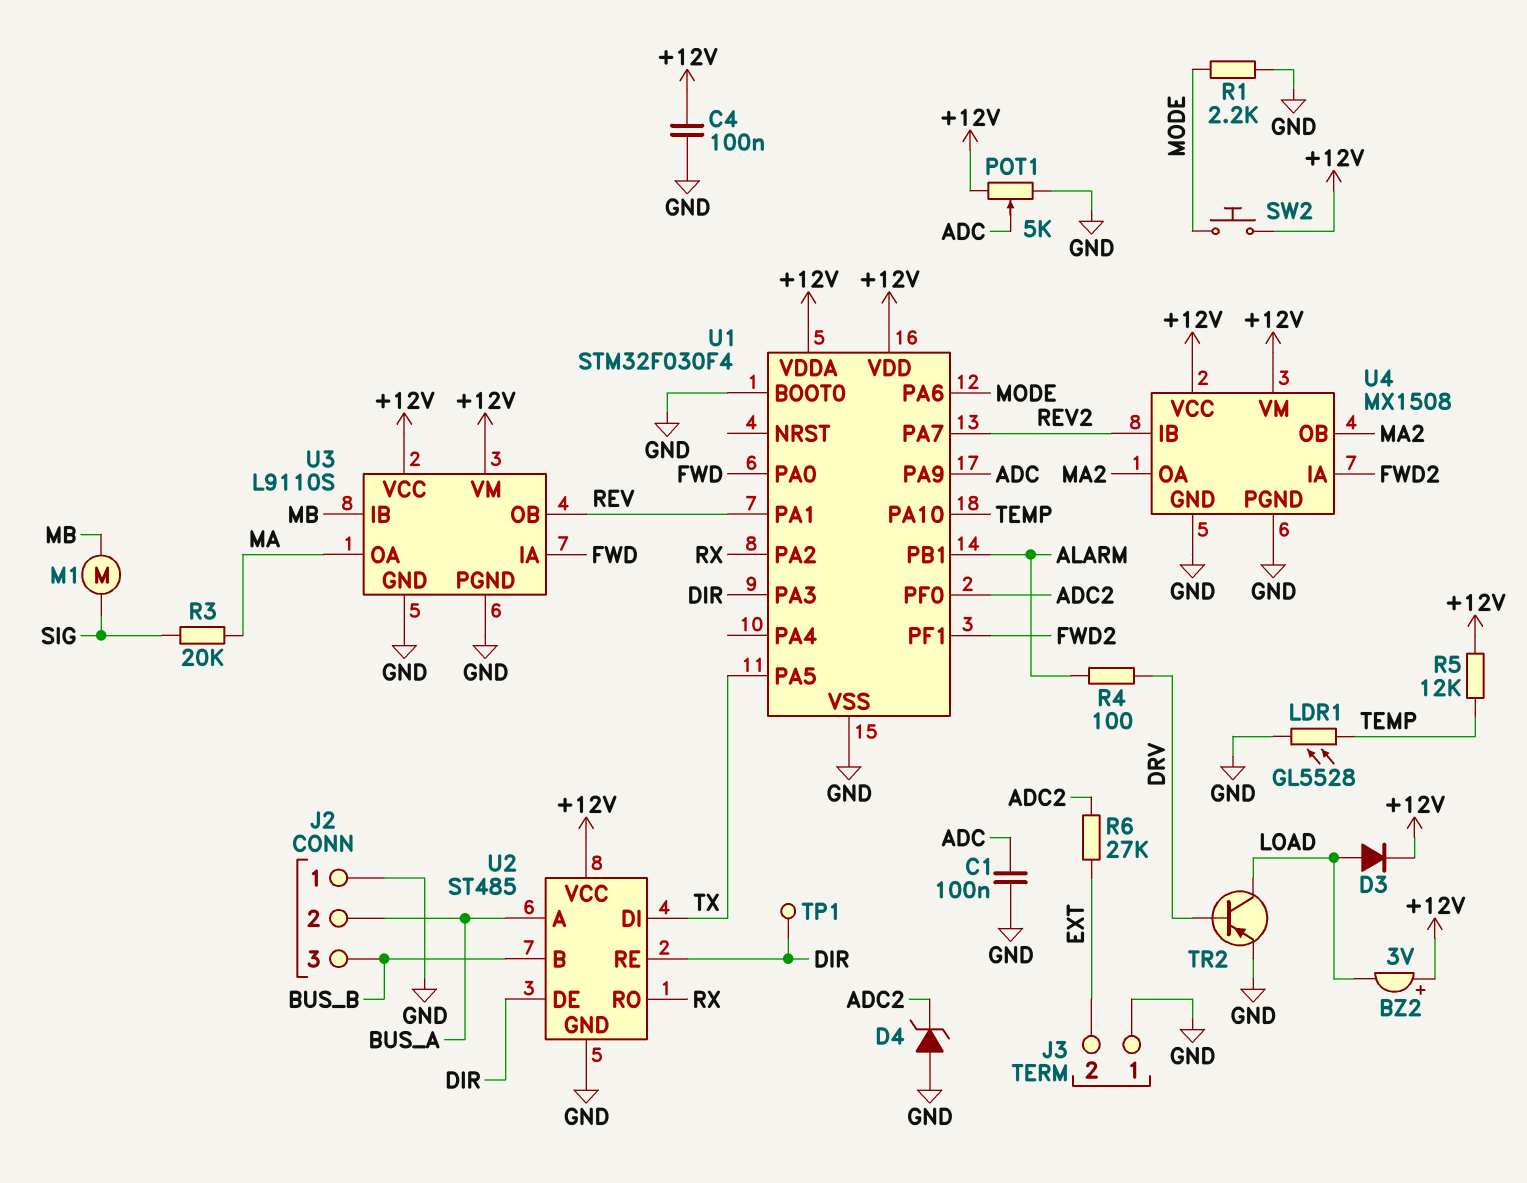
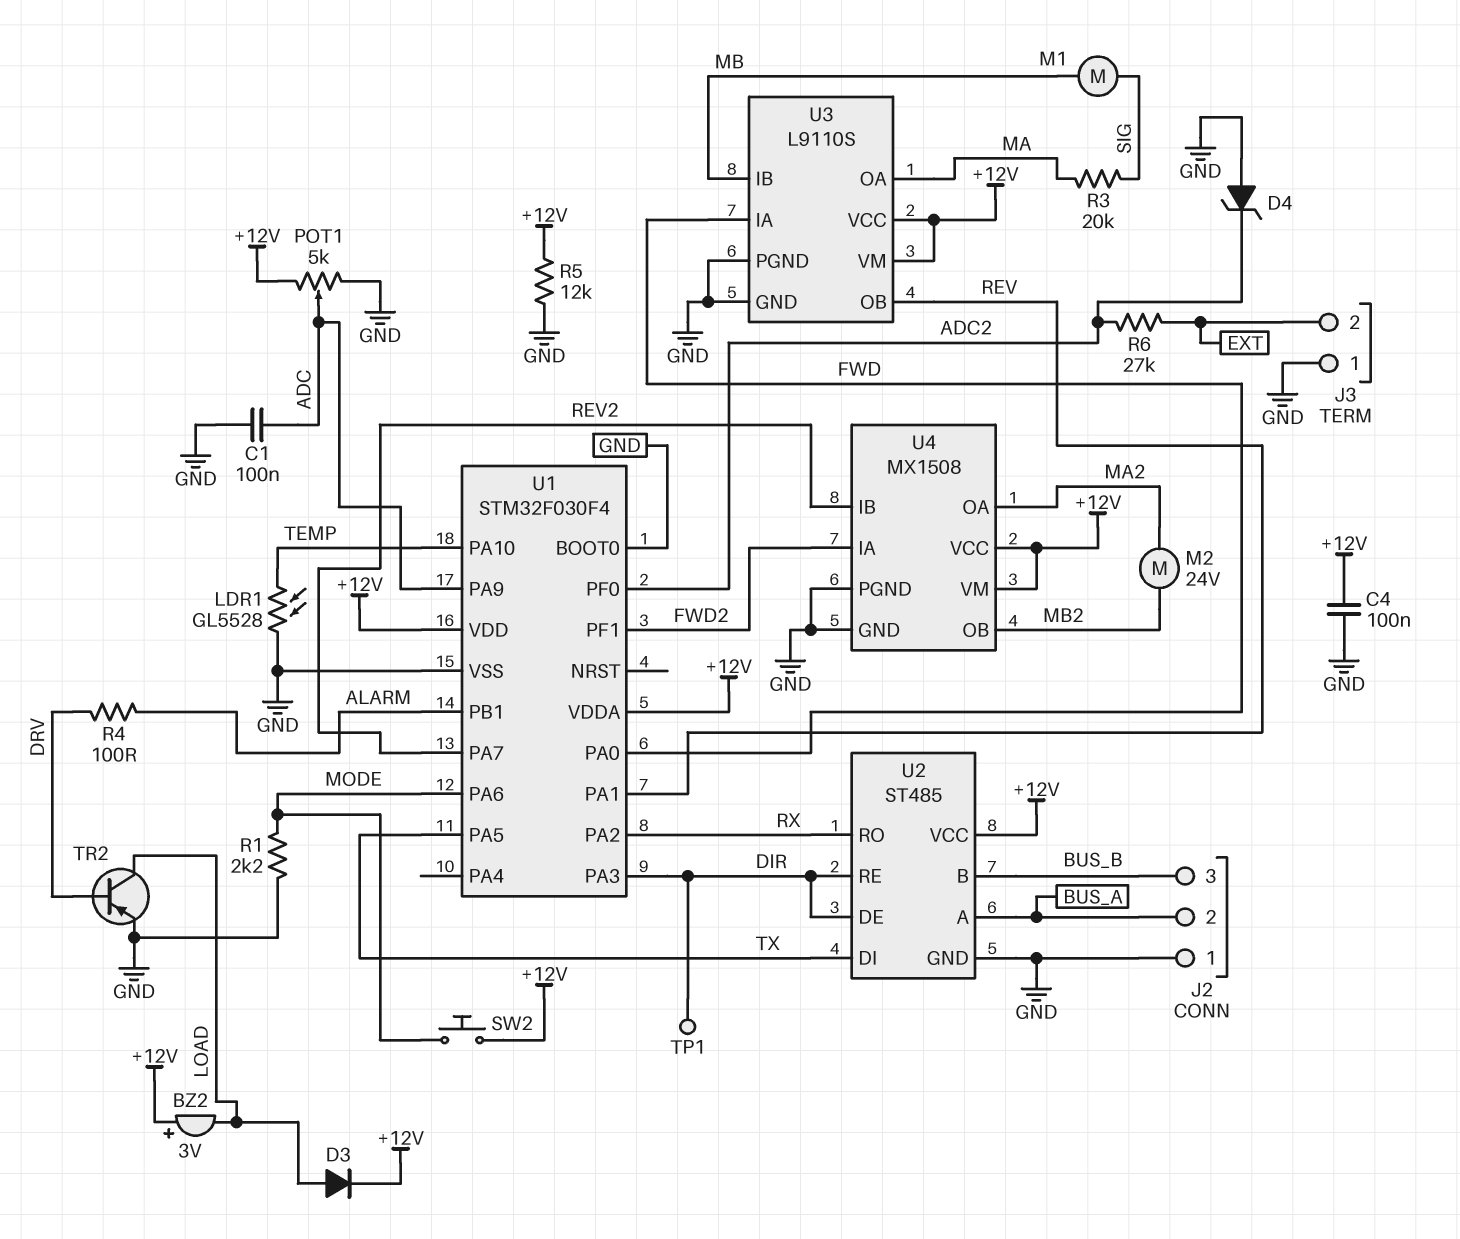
M2: none -> motor 24V (MA2, MB2)
R5: 12k (+12V, TEMP) -> 12k (+12V, GND)
U4 pin OB: MA2 -> MB2

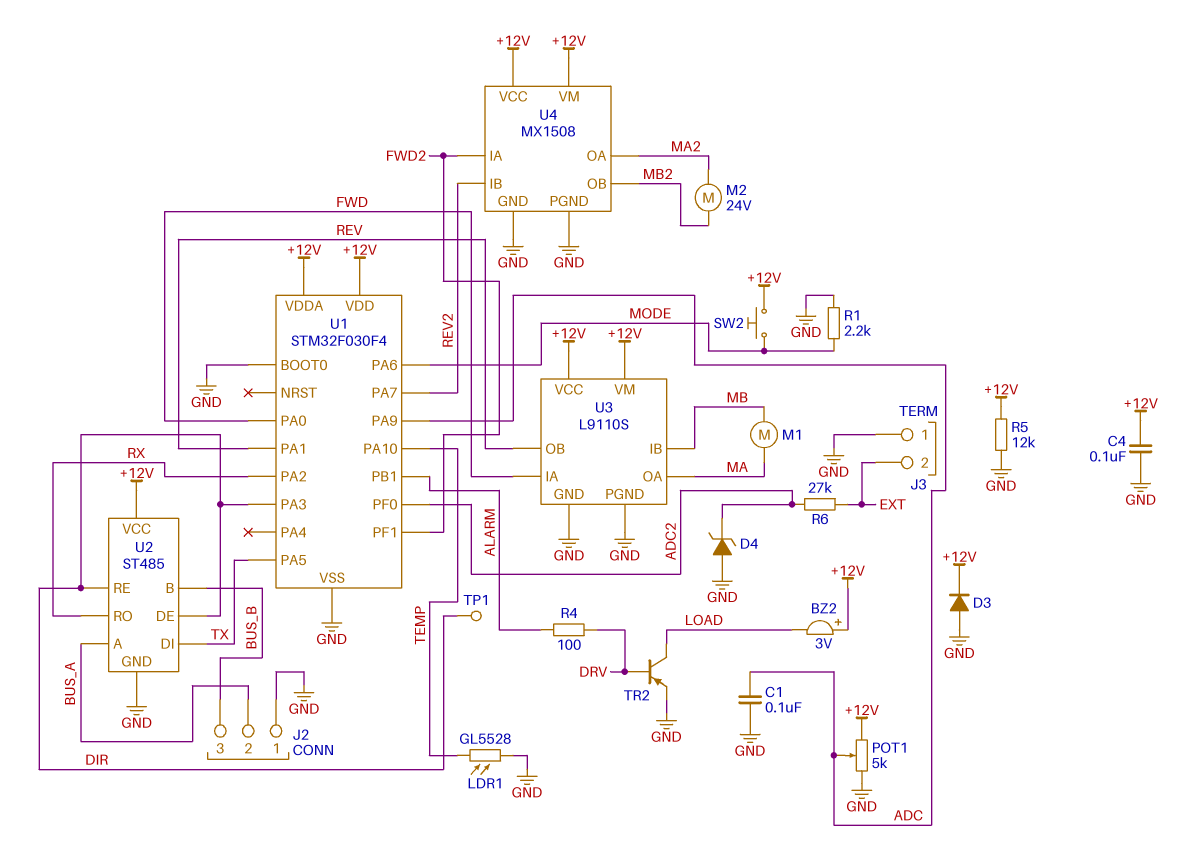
D3: diode (A LOAD, K +12V) -> diode (A GND, K +12V)
M1: motor (MB, SIG) -> motor (MA, MB)
R3: 20k (MA, SIG) -> none

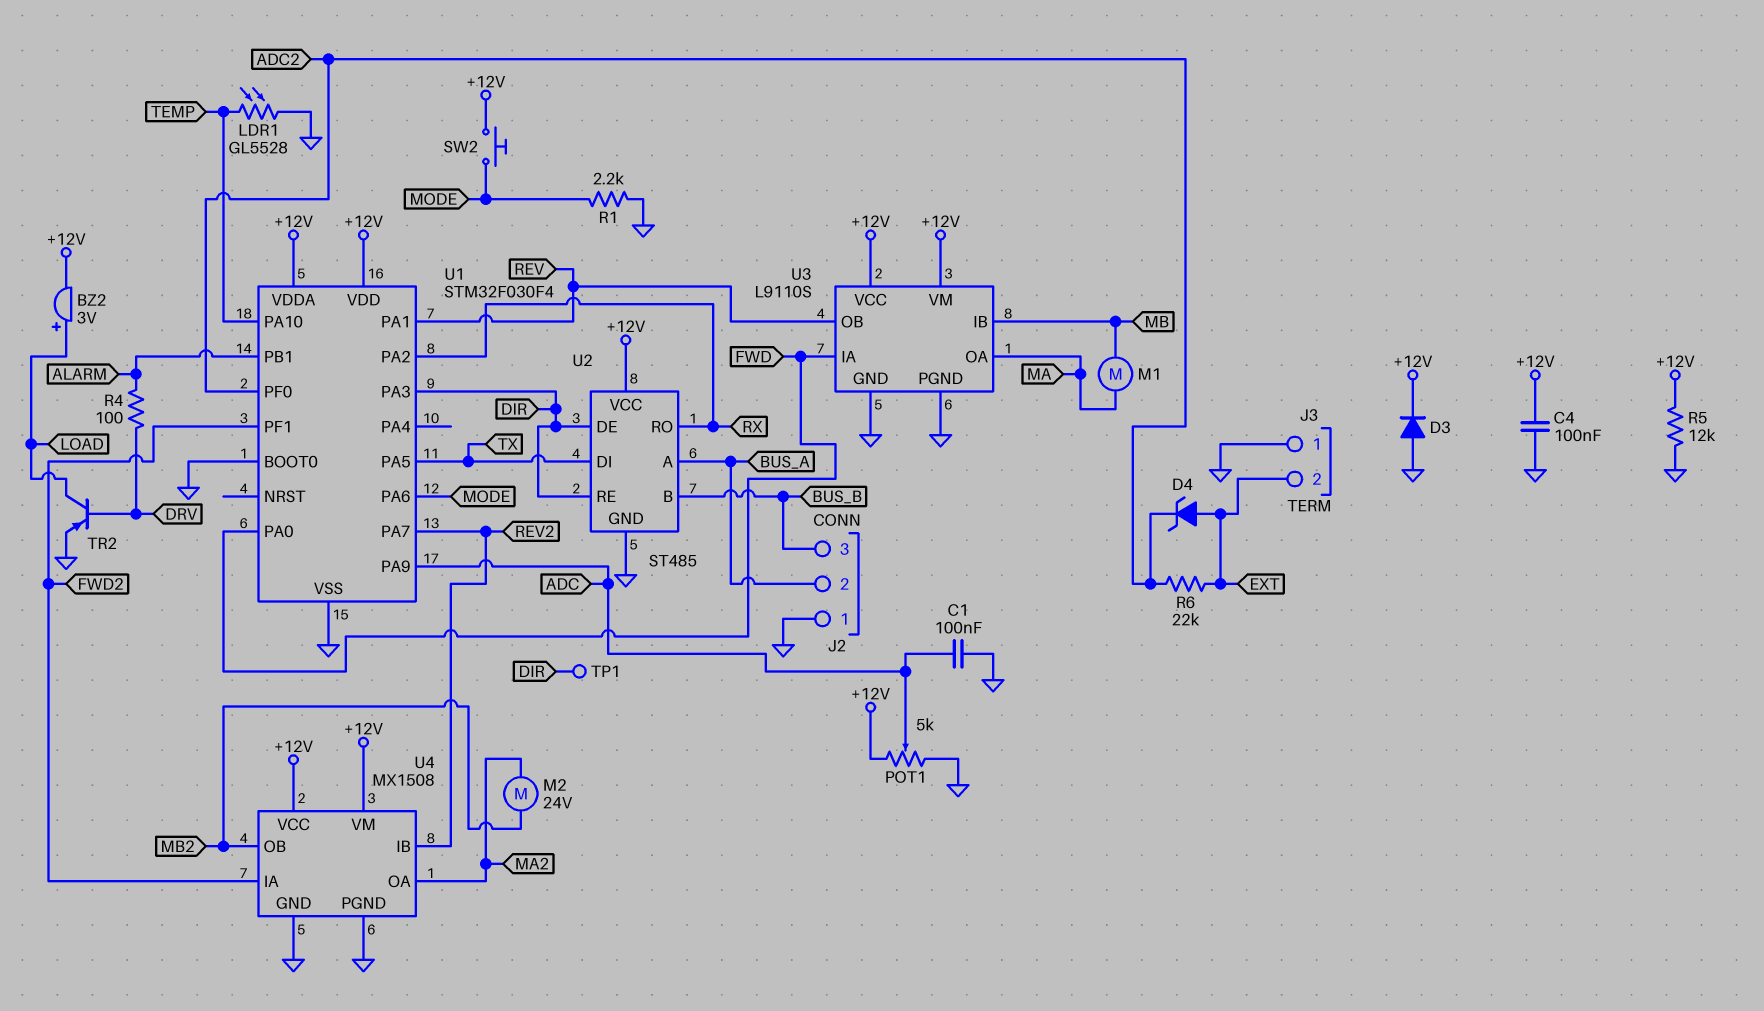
BZ2: buzzer 3V (plus +12V, minus LOAD) -> buzzer 3V (plus LOAD, minus +12V)
D4: zener (A GND, K ADC2) -> zener (A EXT, K ADC2)
R6: 27k (ADC2, EXT) -> 22k (ADC2, EXT)

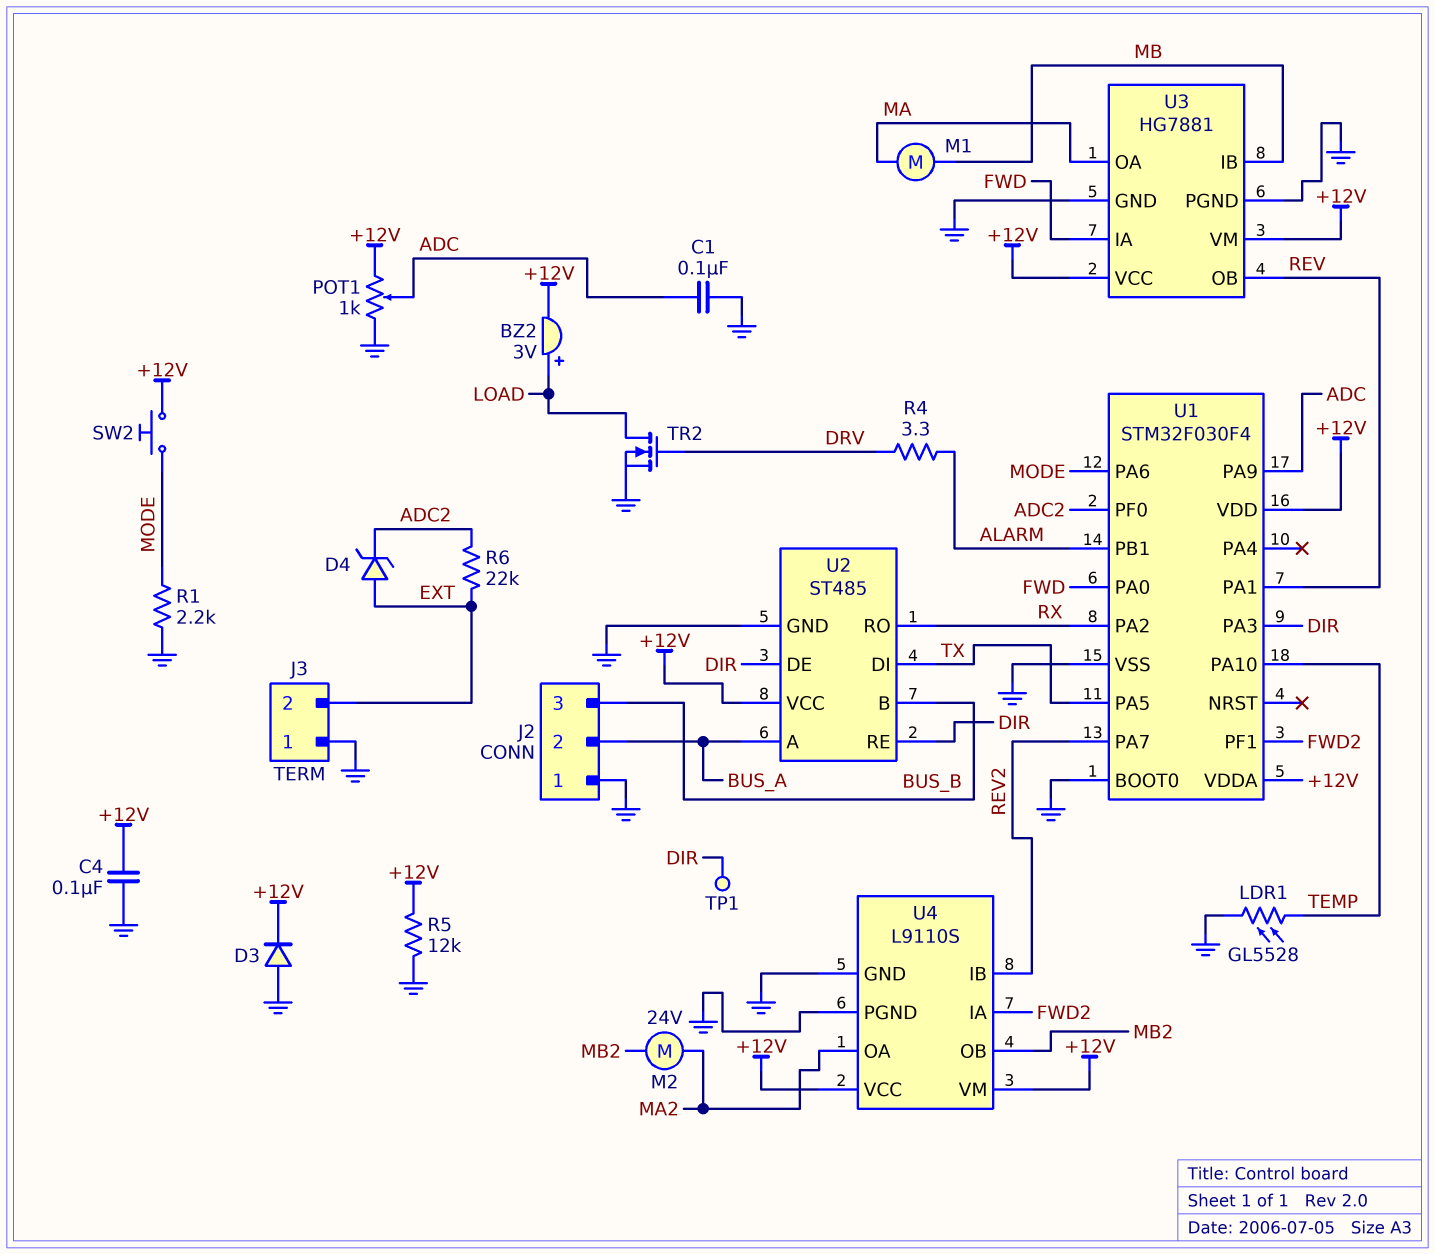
POT1: 5k (+12V, GND, wiper ADC) -> 1k (+12V, GND, wiper ADC)
R4: 100 (ALARM, DRV) -> 3.3 (ALARM, DRV)
TR2: PNP (B DRV, C LOAD, E GND) -> NMOS (G DRV, D LOAD, S GND)
U3: L9110S -> HG7881
U4: MX1508 -> L9110S

